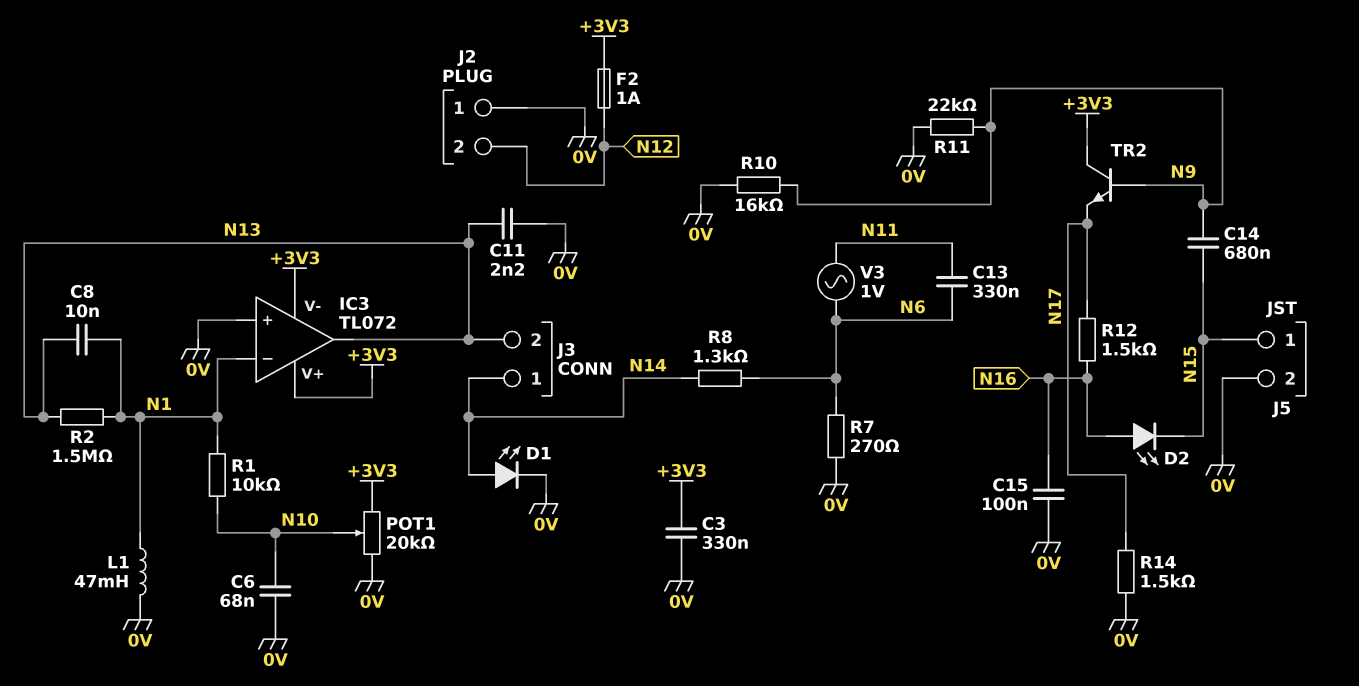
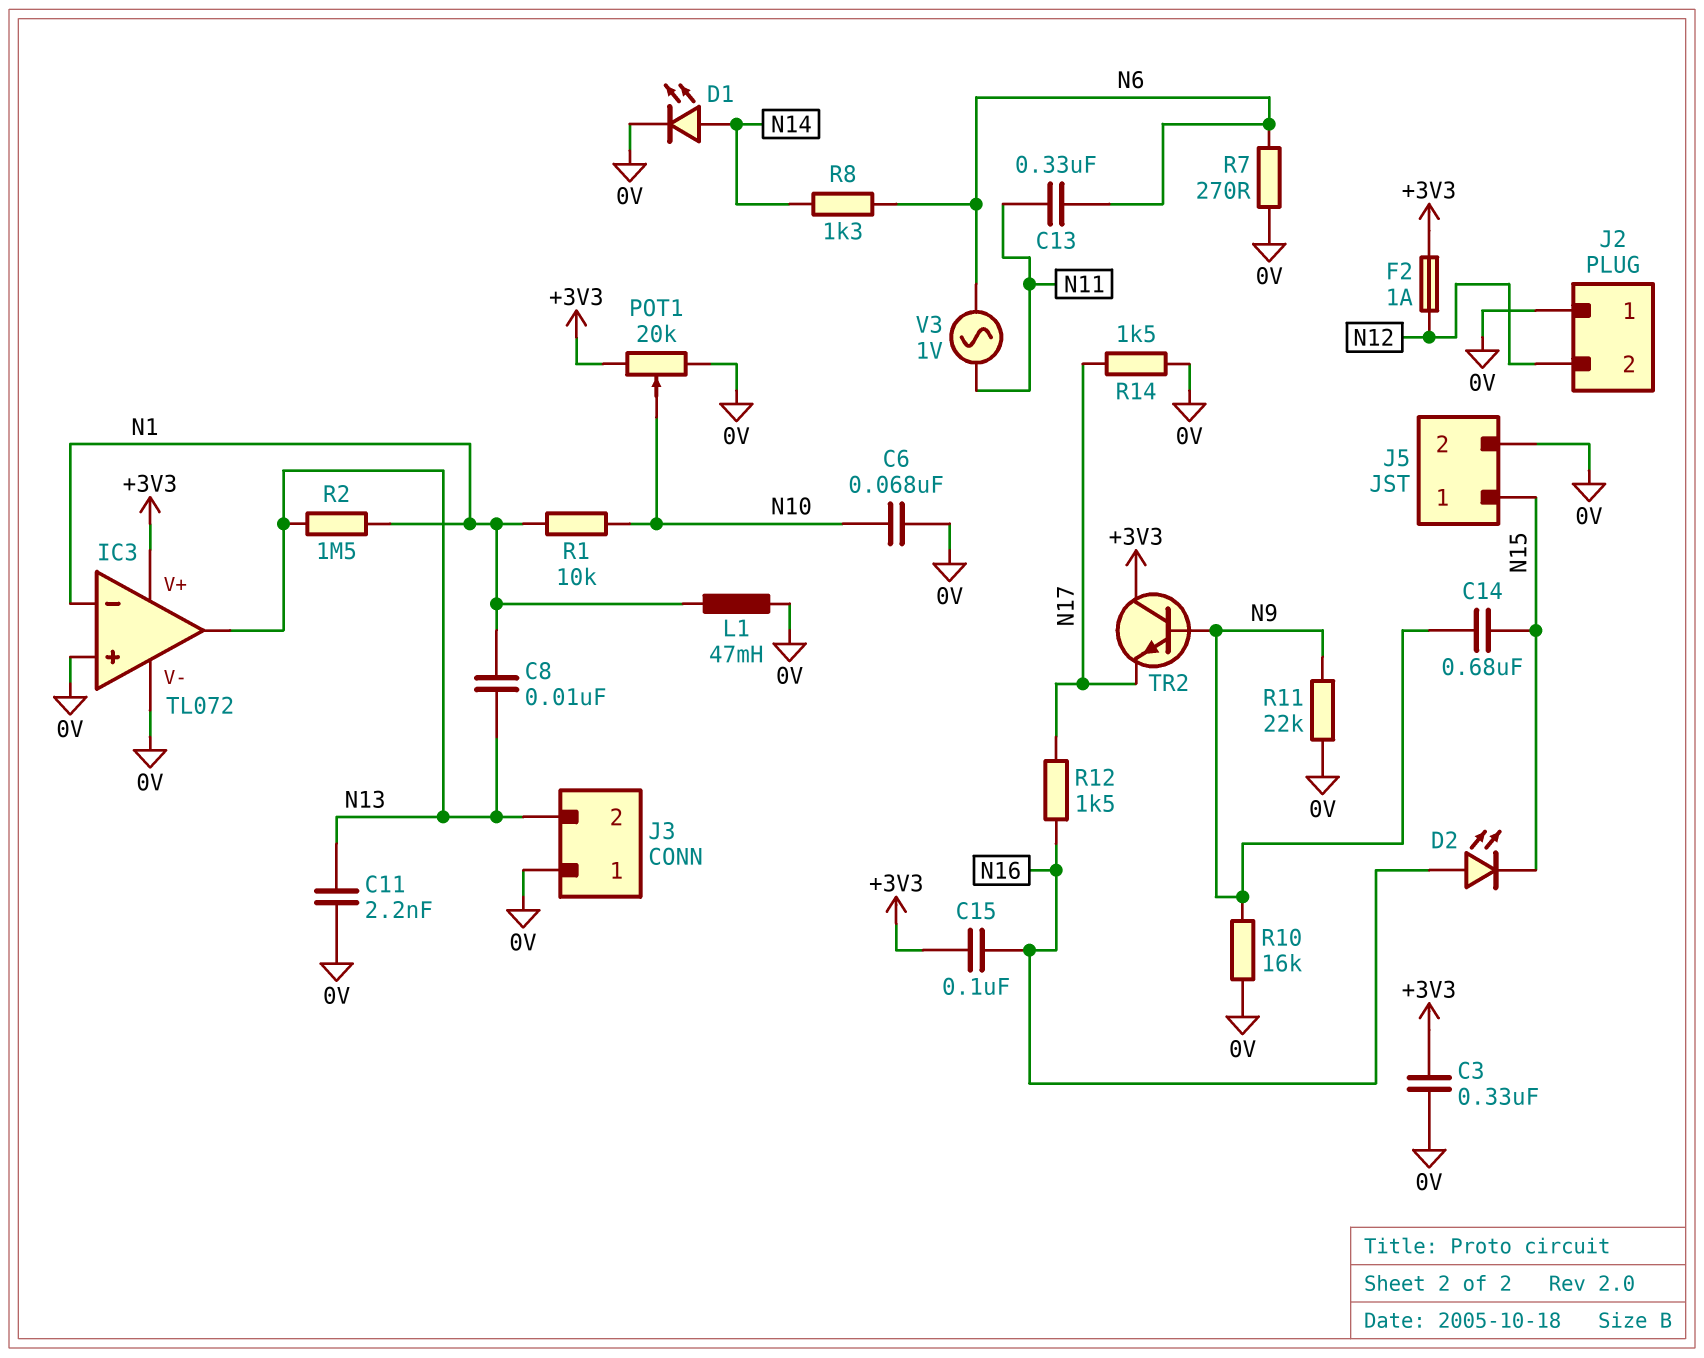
C15: 100nF (0V, N16) -> 100nF (+3V3, N16)
IC3 pin V-: +3V3 -> 0V
J3 pin 1: N14 -> 0V

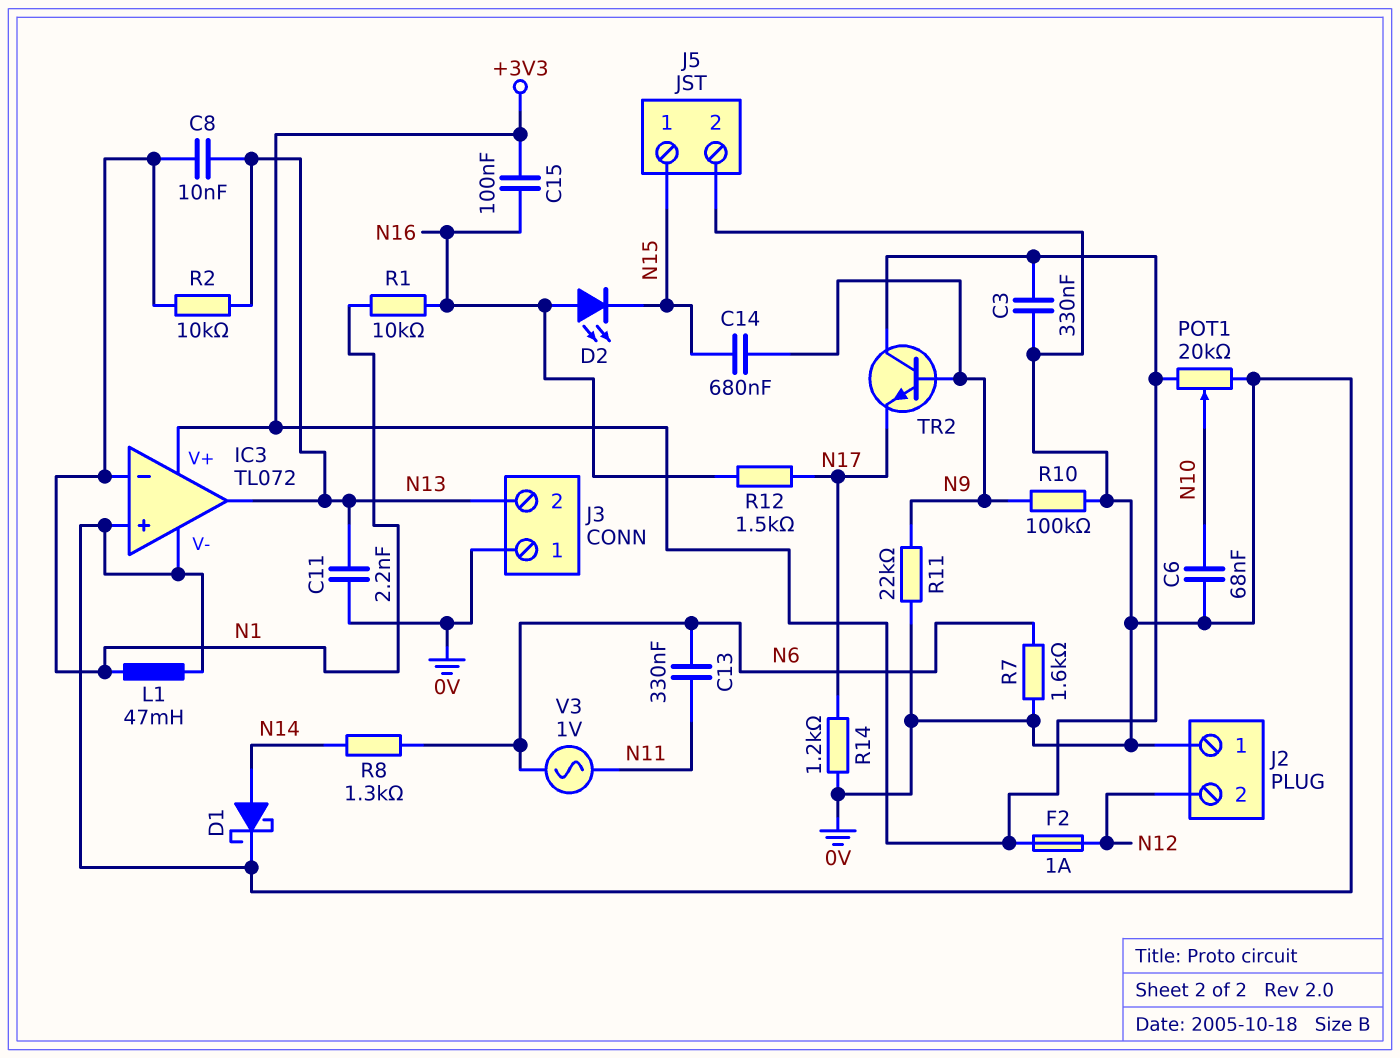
D1: LED (A N14, K 0V) -> schottky (A N14, K 0V)
R1: 10k (N1, N10) -> 10k (N1, N16)
R2: 1.5M (N1, N13) -> 10k (N1, N13)
R7: 270 (0V, N6) -> 1.6k (0V, N6)
R10: 16k (0V, N9) -> 100k (0V, N9)
R14: 1.5k (0V, N17) -> 1.2k (0V, N17)

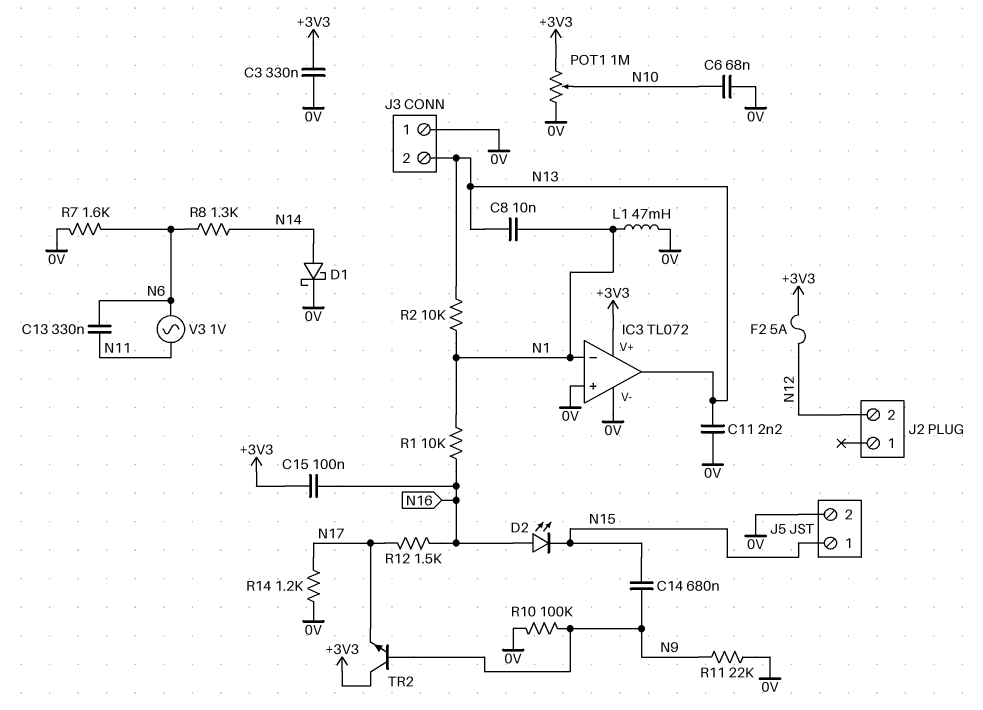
F2: 1A (+3V3, N12) -> 5A (+3V3, N12)
J2 pin 1: 0V -> none
POT1: 20k (+3V3, 0V, wiper N10) -> 1M (+3V3, 0V, wiper N10)

